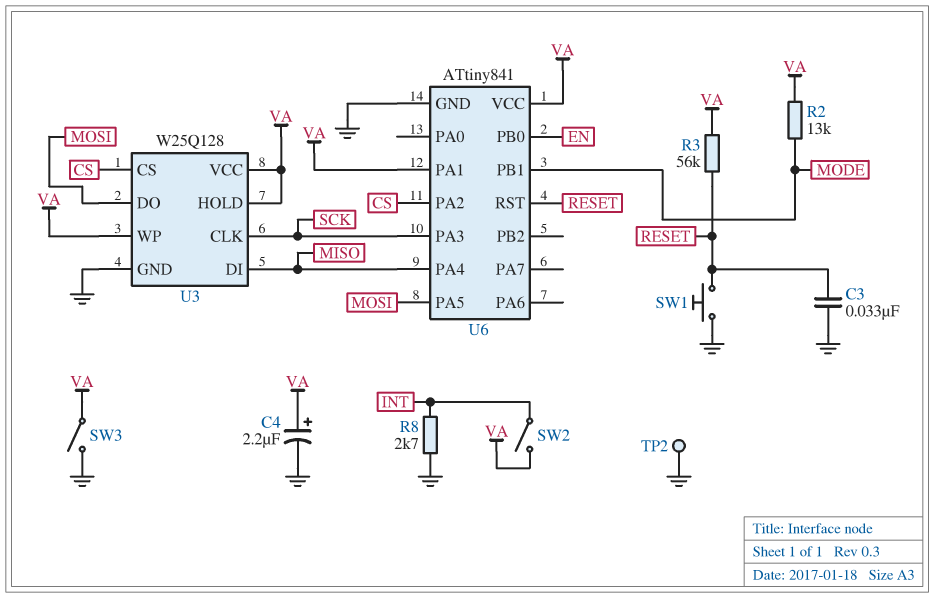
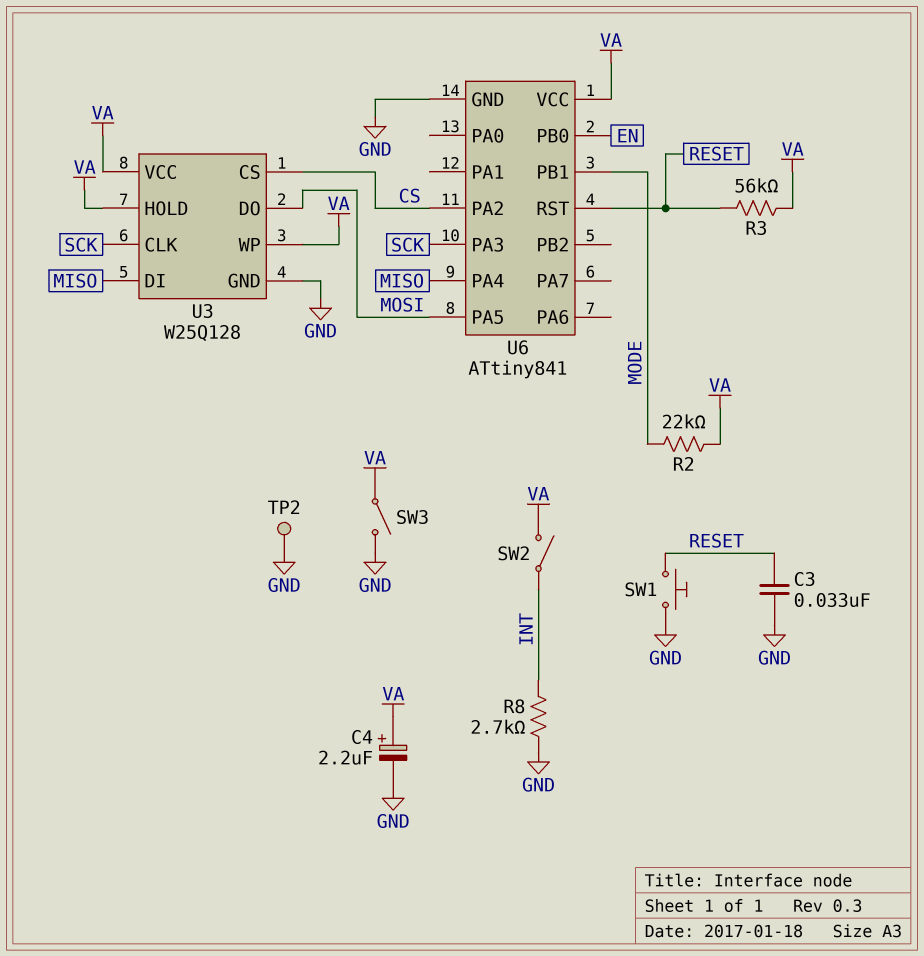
R2: 13k (MODE, VA) -> 22k (MODE, VA)
U6 pin PA1: VA -> none

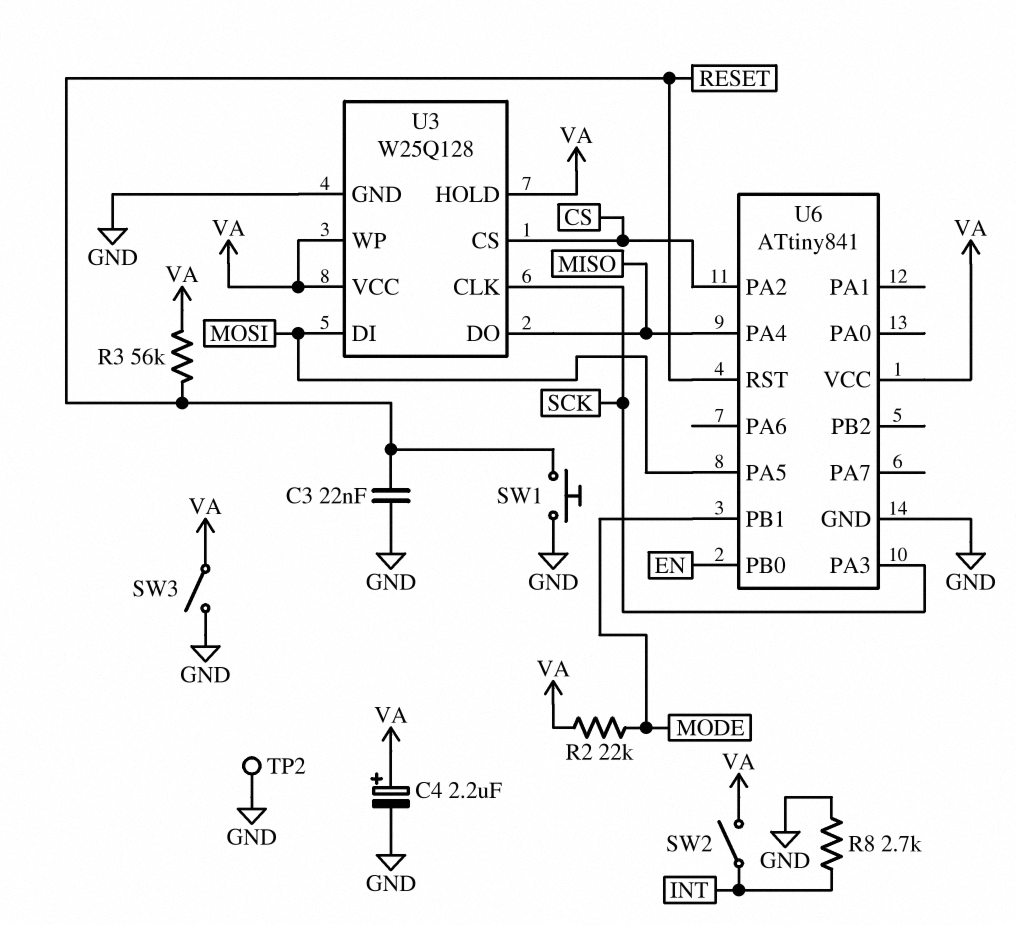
C3: 33nF (GND, RESET) -> 22nF (GND, RESET)
U3 pin DI: MISO -> MOSI
U3 pin DO: MOSI -> MISO

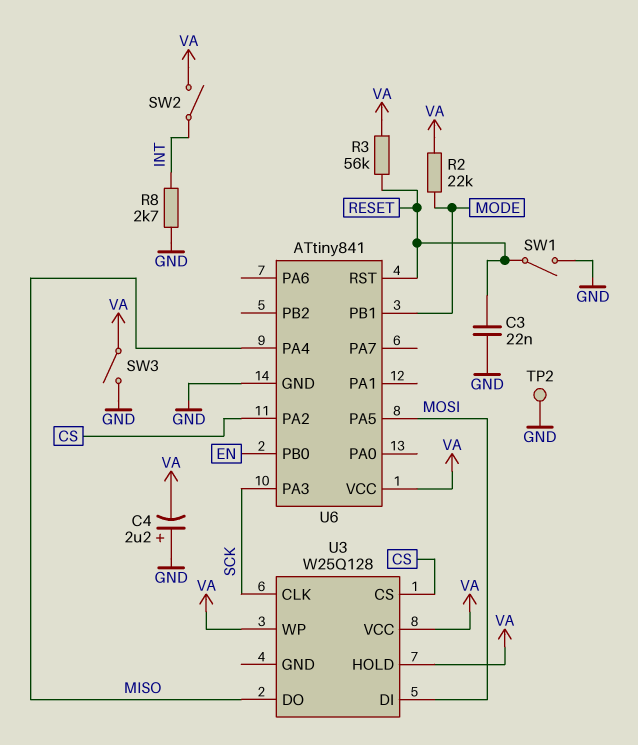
C4: 2.2uF (plus VA, minus GND) -> 2.2uF (plus GND, minus VA)
SW1: button (GND, RESET) -> switch (GND, RESET)
U3 pin GND: GND -> none

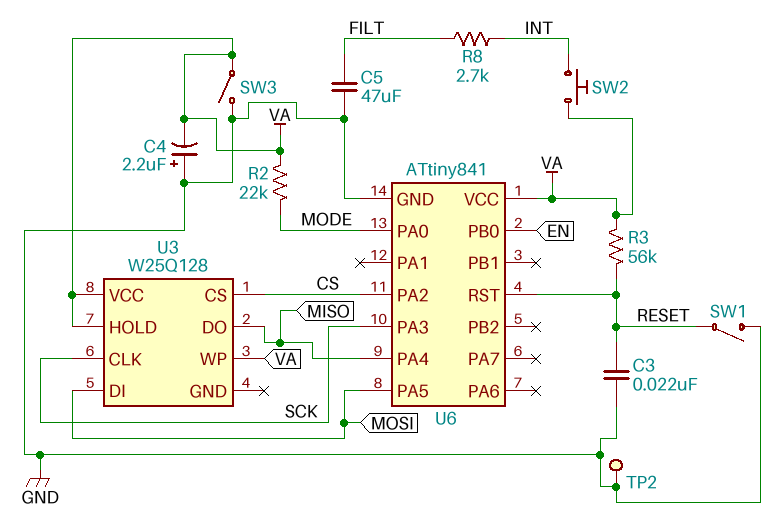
C5: none -> 47uF (FILT, GND)
R8: 2.7k (GND, INT) -> 2.7k (FILT, INT)
SW2: switch (INT, VA) -> button (INT, VA)
U6 pin PA0: none -> MODE
U6 pin PB1: MODE -> none

